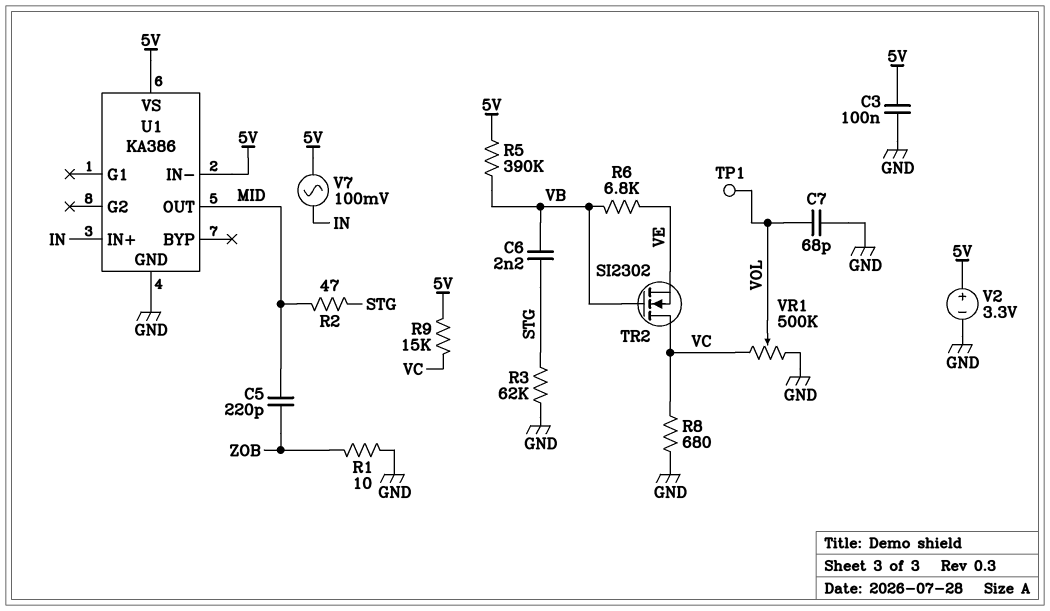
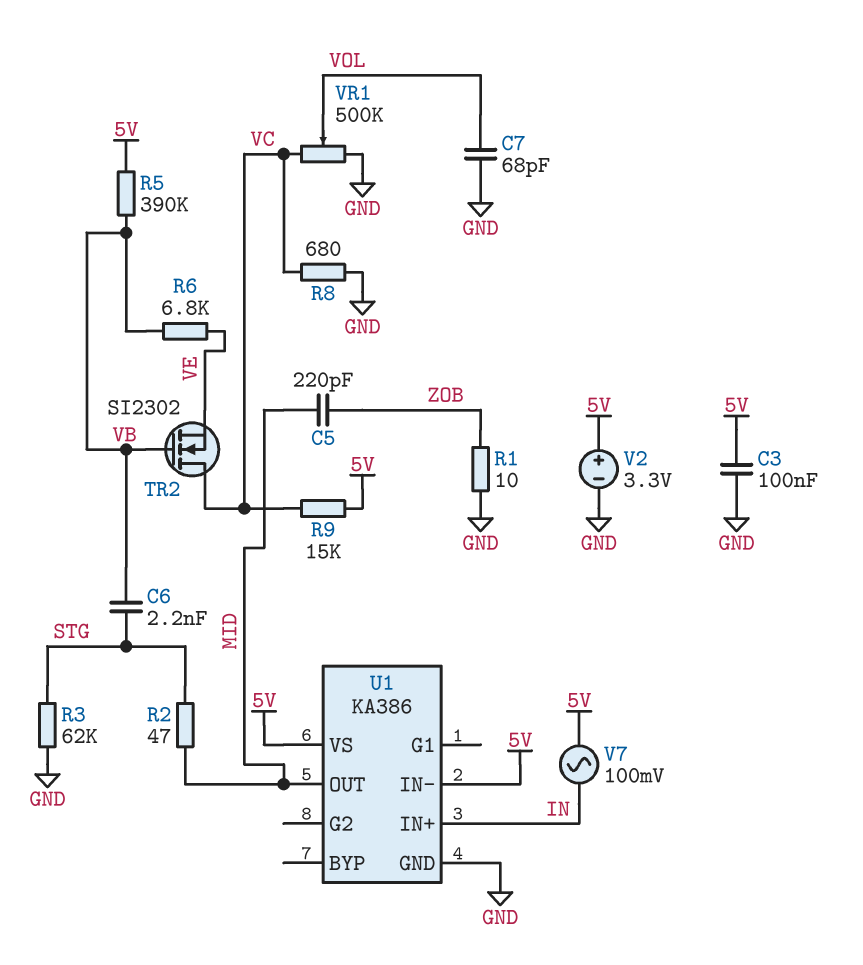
TP1: test point (VOL) -> none

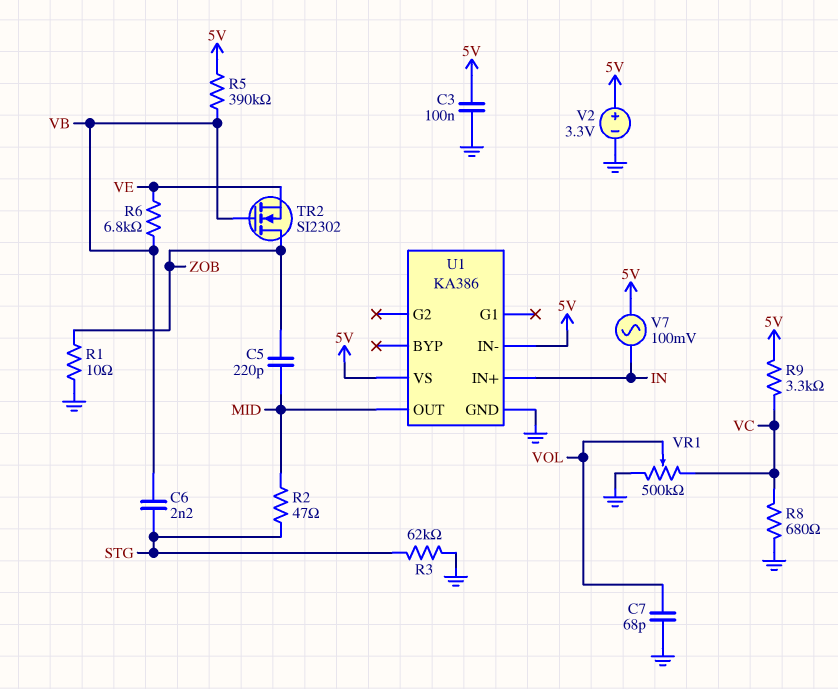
R9: 15k (5V, VC) -> 3.3k (5V, VC)
TR2: NMOS SI2302 (G VB, D VC, S VE) -> NMOS SI2302 (G VB, D ZOB, S VE)

